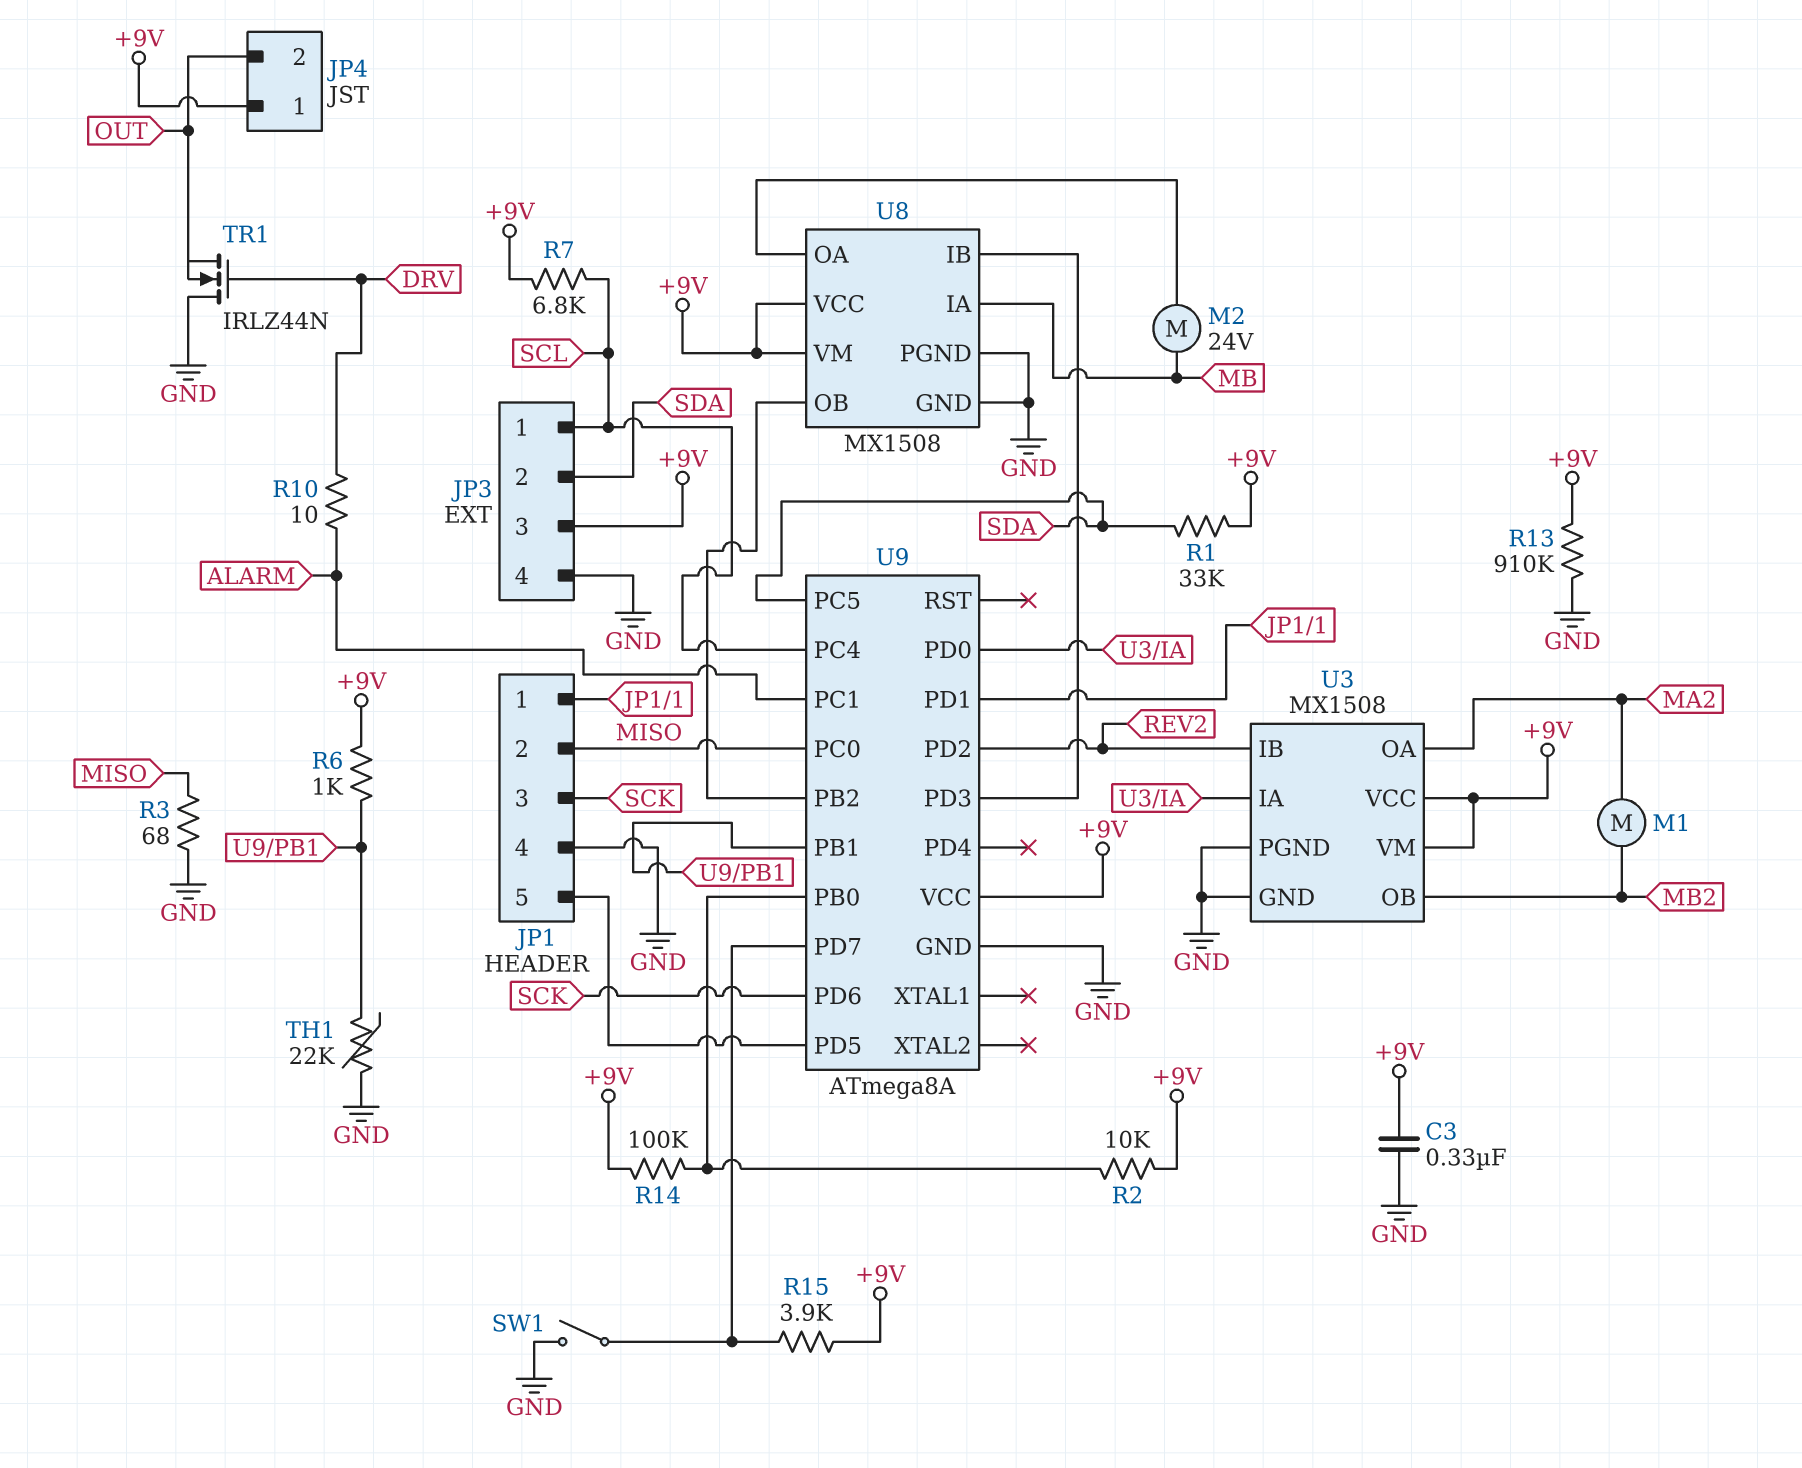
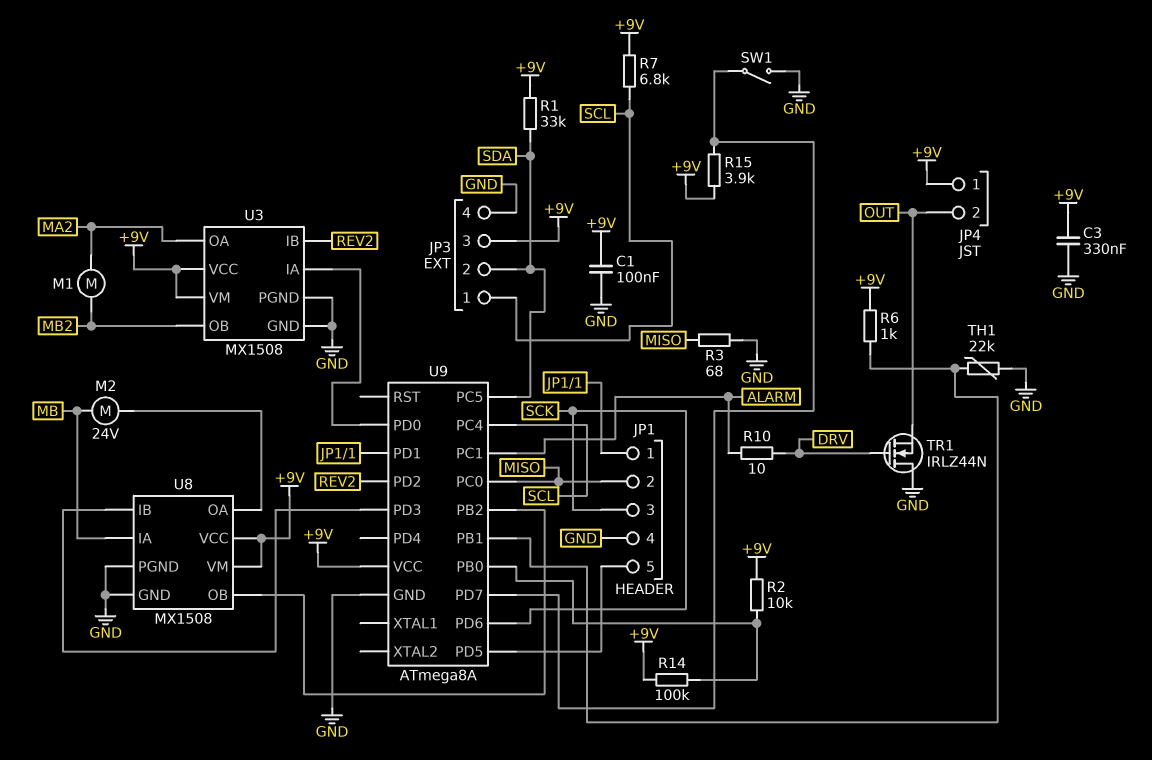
C1: none -> 100nF (+9V, GND)
R13: 910k (+9V, GND) -> none

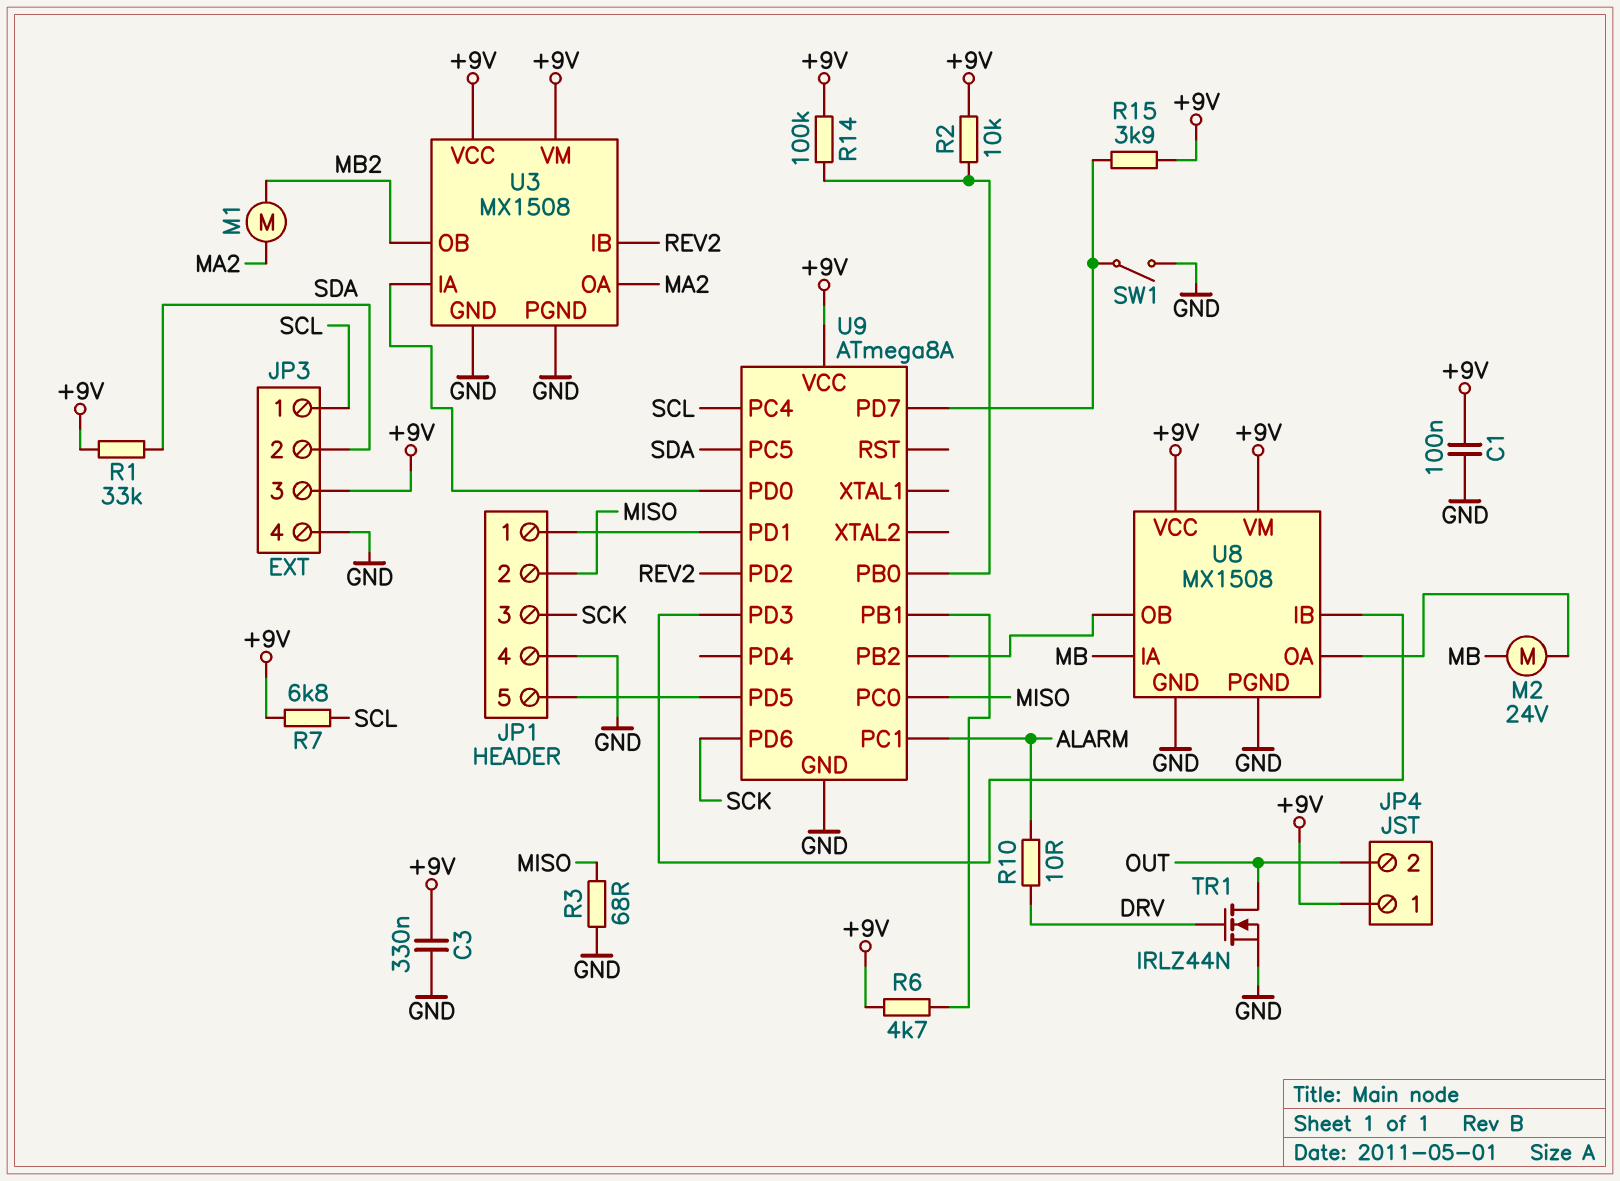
R6: 1k (+9V, U9/PB1) -> 4.7k (+9V, U9/PB1)
TH1: 22k (GND, U9/PB1) -> none
TR1: NMOS IRLZ44N (G DRV, D GND, S OUT) -> NMOS IRLZ44N (G DRV, D OUT, S GND)

